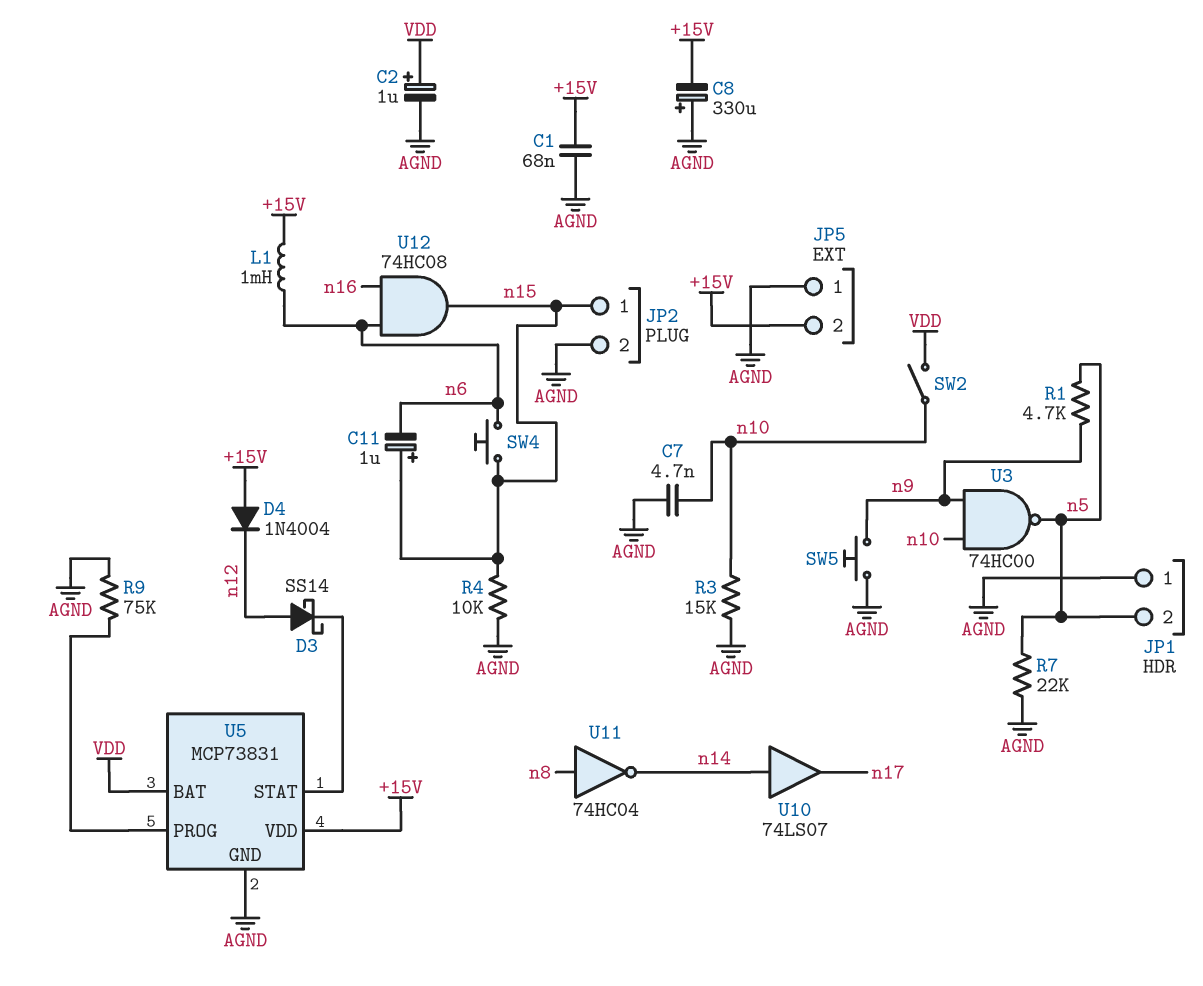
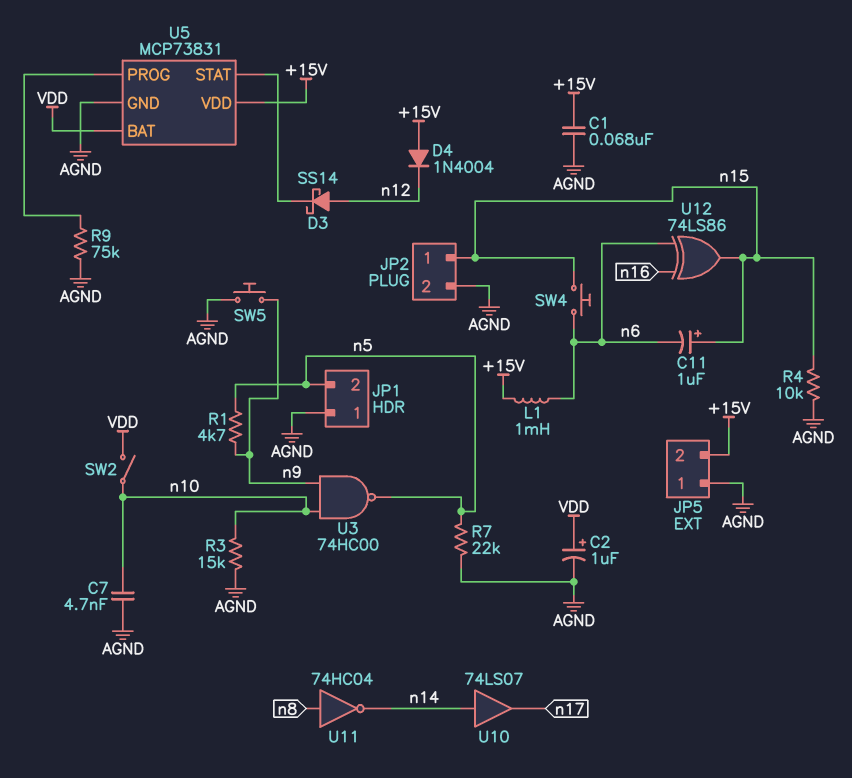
C8: 330uF (plus AGND, minus +15V) -> none
U12: AND 74HC08 (in n6, in n16, out n15) -> XOR 74LS86 (in n6, in n16, out n15)

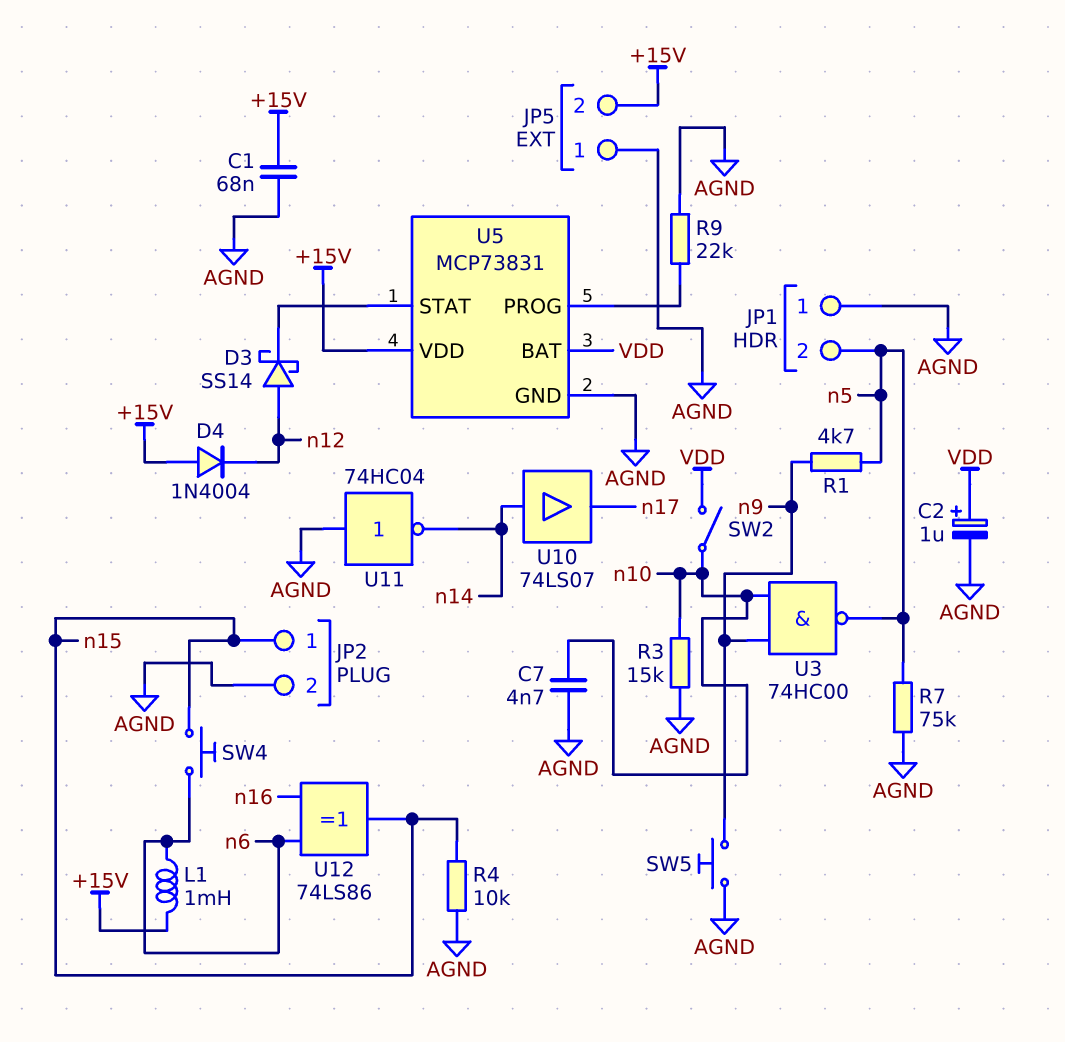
C11: 1uF (plus n15, minus n6) -> none
R7: 22k (AGND, n5) -> 75k (AGND, n5)
R9: 75k (AGND, U5/PROG) -> 22k (AGND, U5/PROG)
U11: NOT 74HC04 (in n8, out n14) -> NOT 74HC04 (in AGND, out n14)

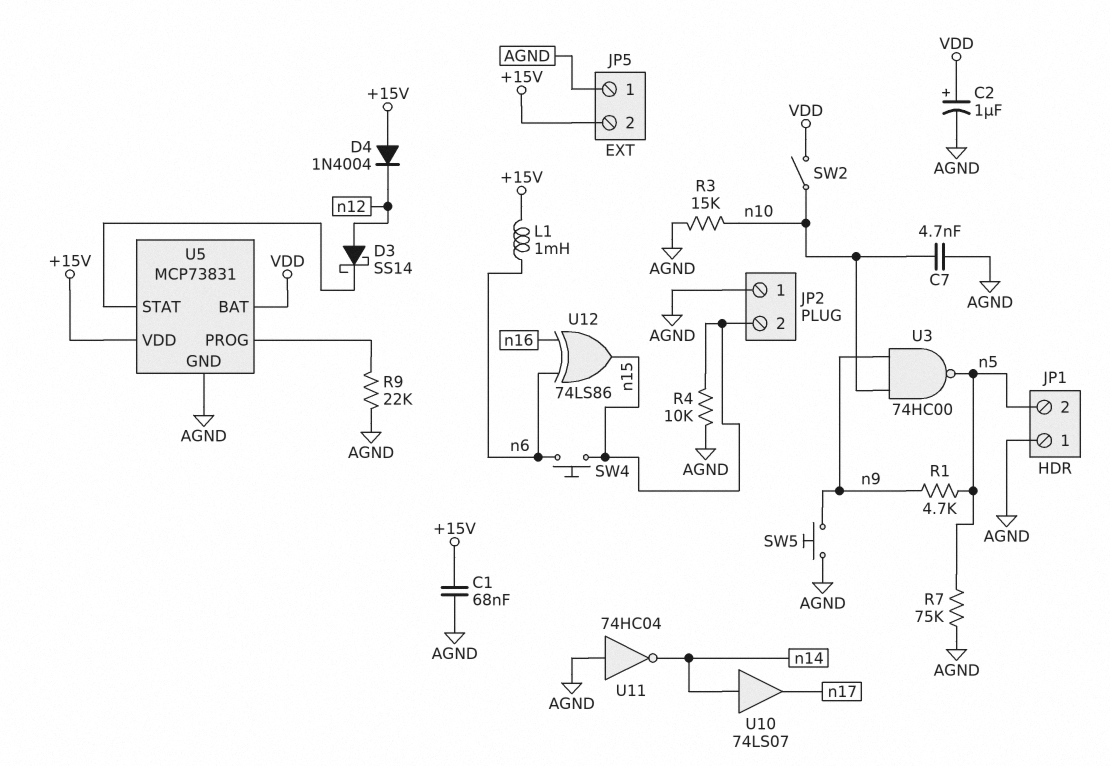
JP2 pin 1: n15 -> AGND
JP2 pin 2: AGND -> n15

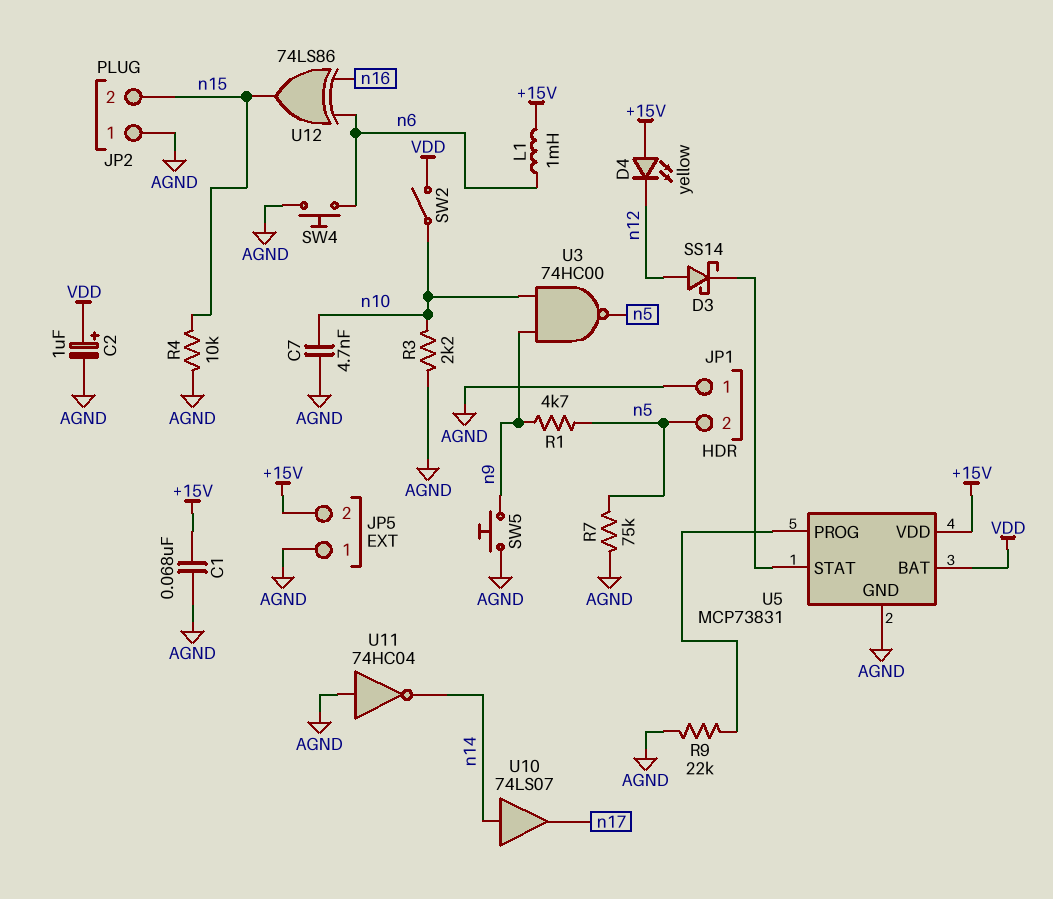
D4: diode 1N4004 (A +15V, K n12) -> LED yellow (A +15V, K n12)
R3: 15k (AGND, n10) -> 2.2k (AGND, n10)
SW4: button (n6, n15) -> button (AGND, n6)

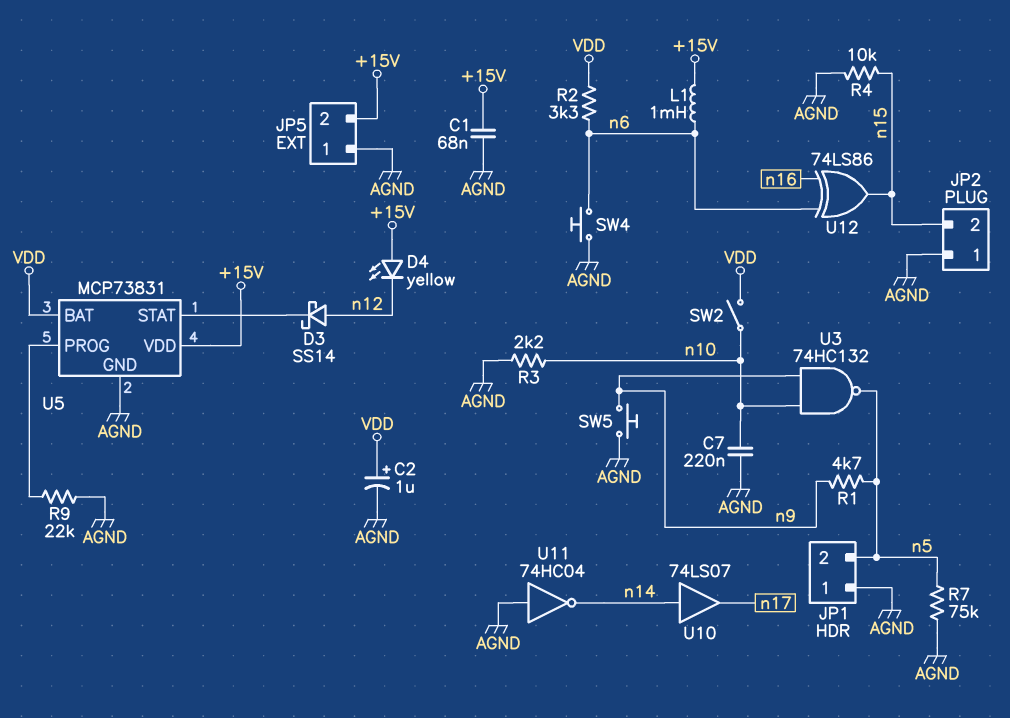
C7: 4.7nF (AGND, n10) -> 220nF (AGND, n10)
R2: none -> 3.3k (VDD, n6)
U3: NAND 74HC00 (in n9, in n10, out n5) -> NAND 74HC132 (in n9, in n10, out n5)

